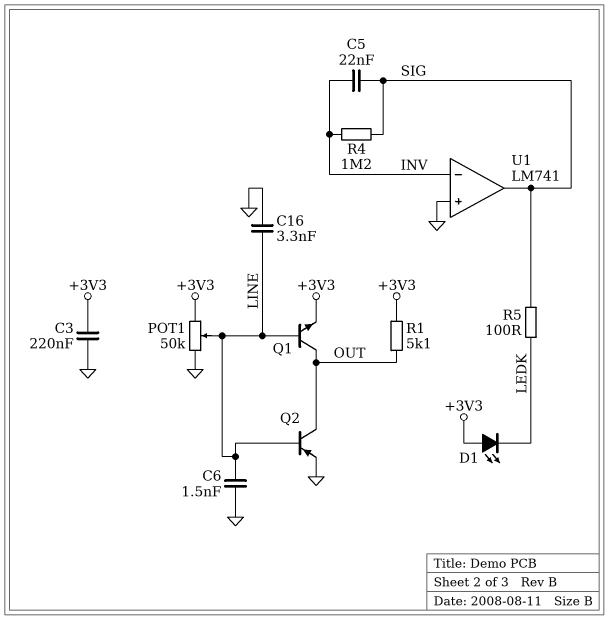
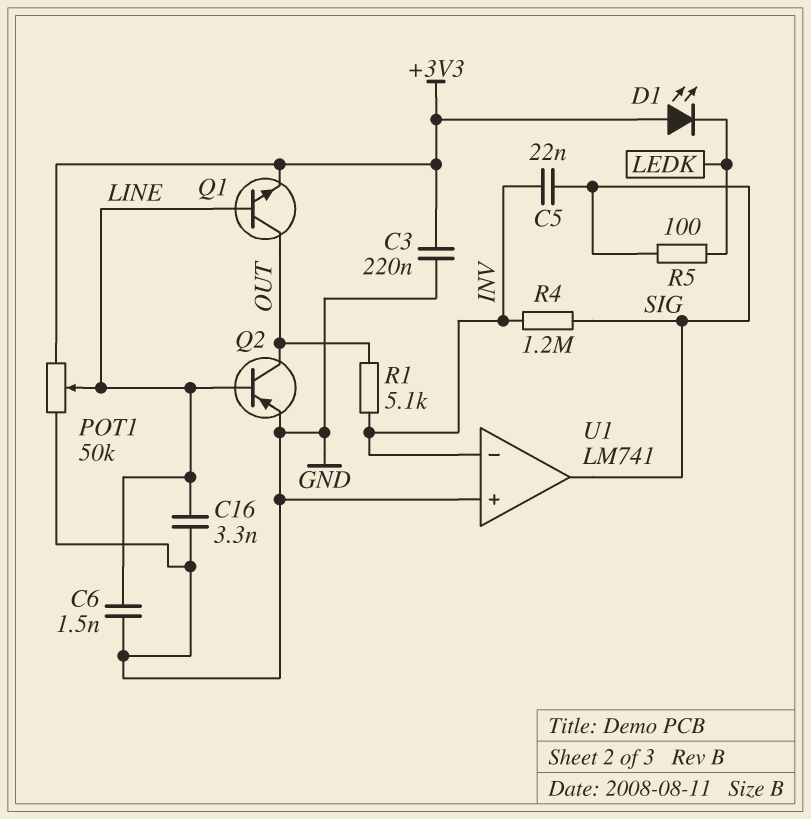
R1: 5.1k (+3V3, OUT) -> 5.1k (INV, OUT)

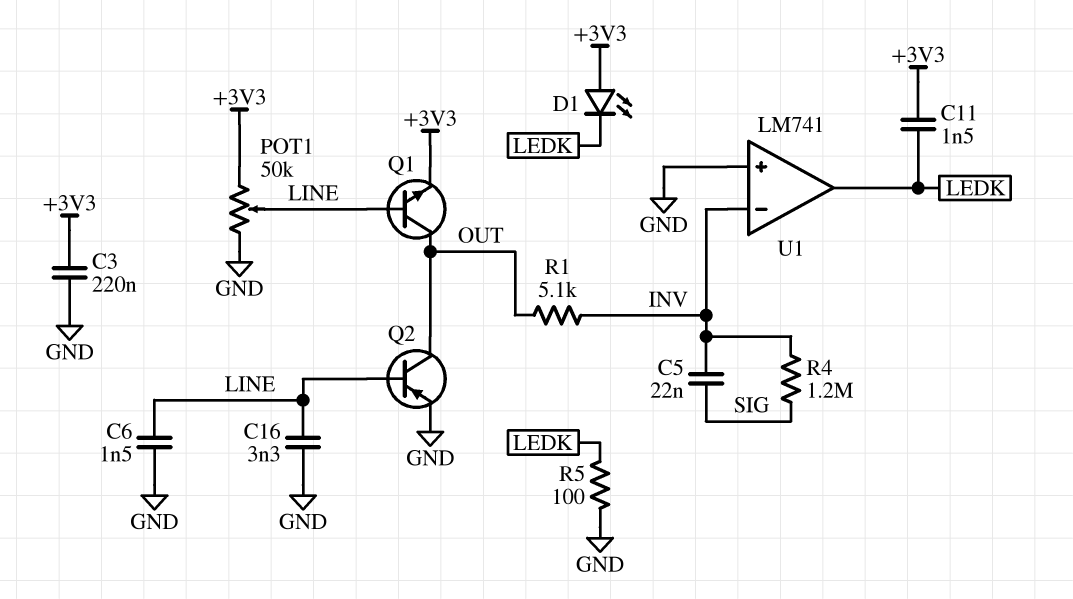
C11: none -> 1.5nF (+3V3, LEDK)
R5: 100 (LEDK, SIG) -> 100 (GND, LEDK)
U1 pin out: SIG -> LEDK

